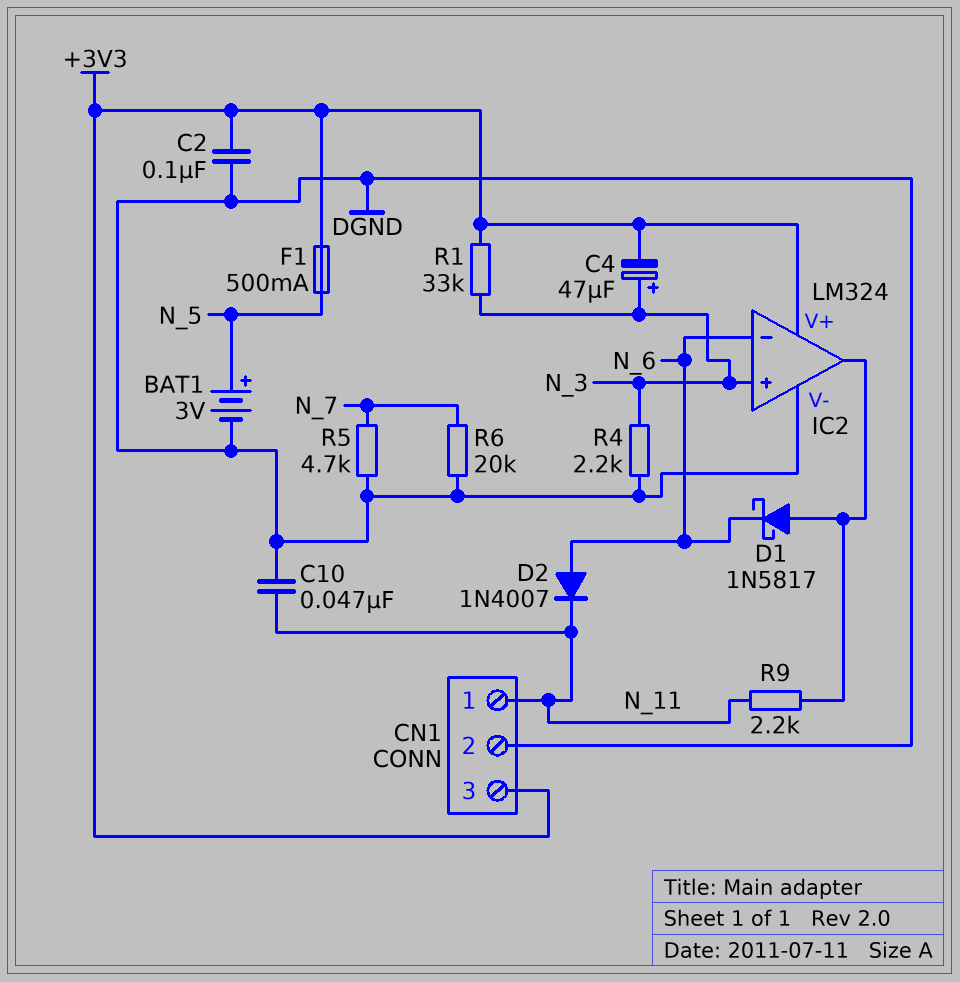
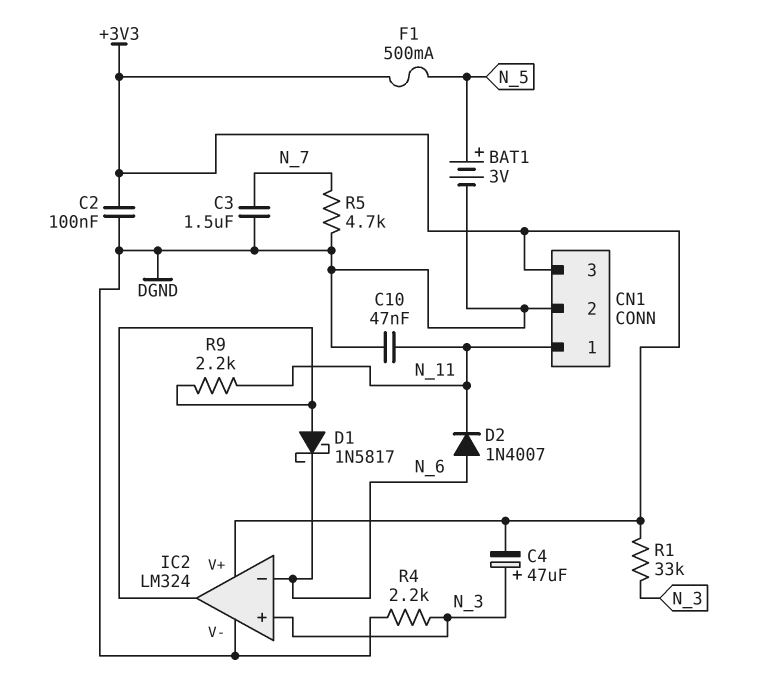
C3: none -> 1.5uF (DGND, N_7)
R6: 20k (DGND, N_7) -> none

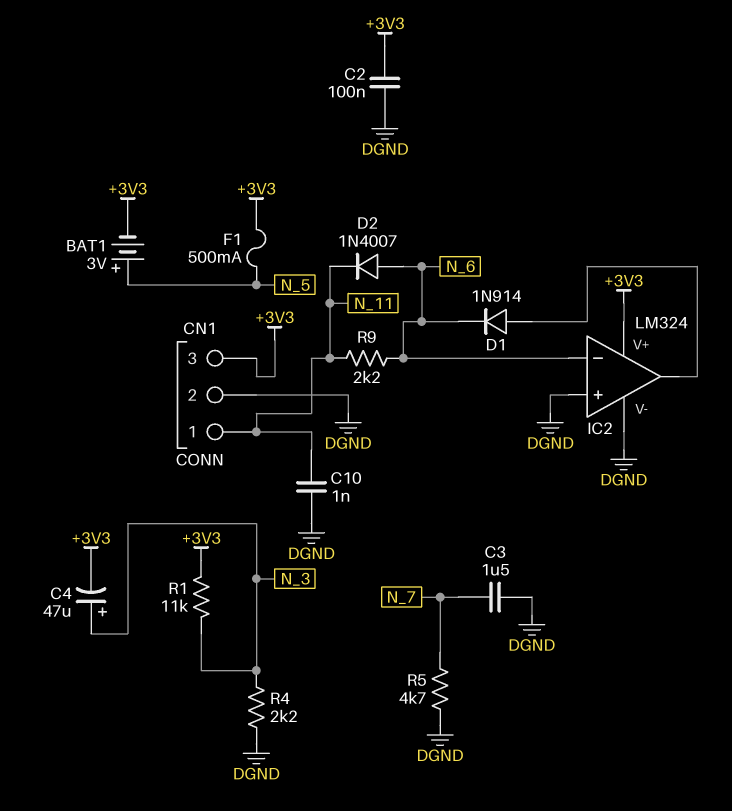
BAT1: 3V (plus N_5, minus DGND) -> 3V (plus N_5, minus +3V3)
C10: 47nF (DGND, N_11) -> 1nF (DGND, N_11)
D1: schottky 1N5817 (A IC2/out, K N_6) -> diode 1N914 (A IC2/out, K N_6)
IC2 pin in+: N_3 -> DGND
R1: 33k (+3V3, N_3) -> 11k (+3V3, N_3)
R9: 2.2k (IC2/out, N_11) -> 2.2k (N_6, N_11)

